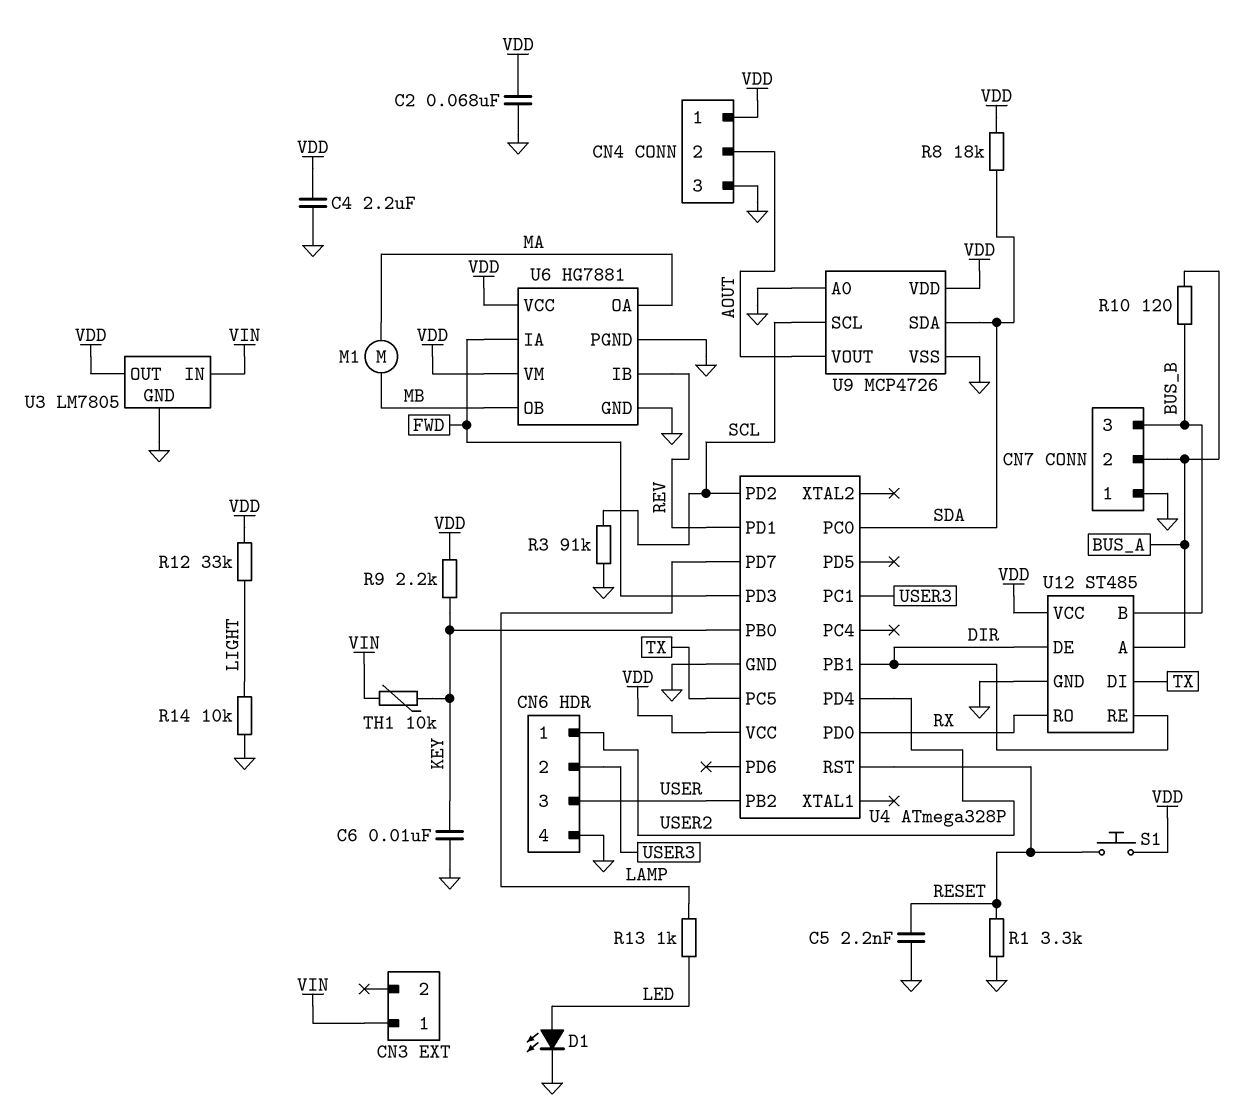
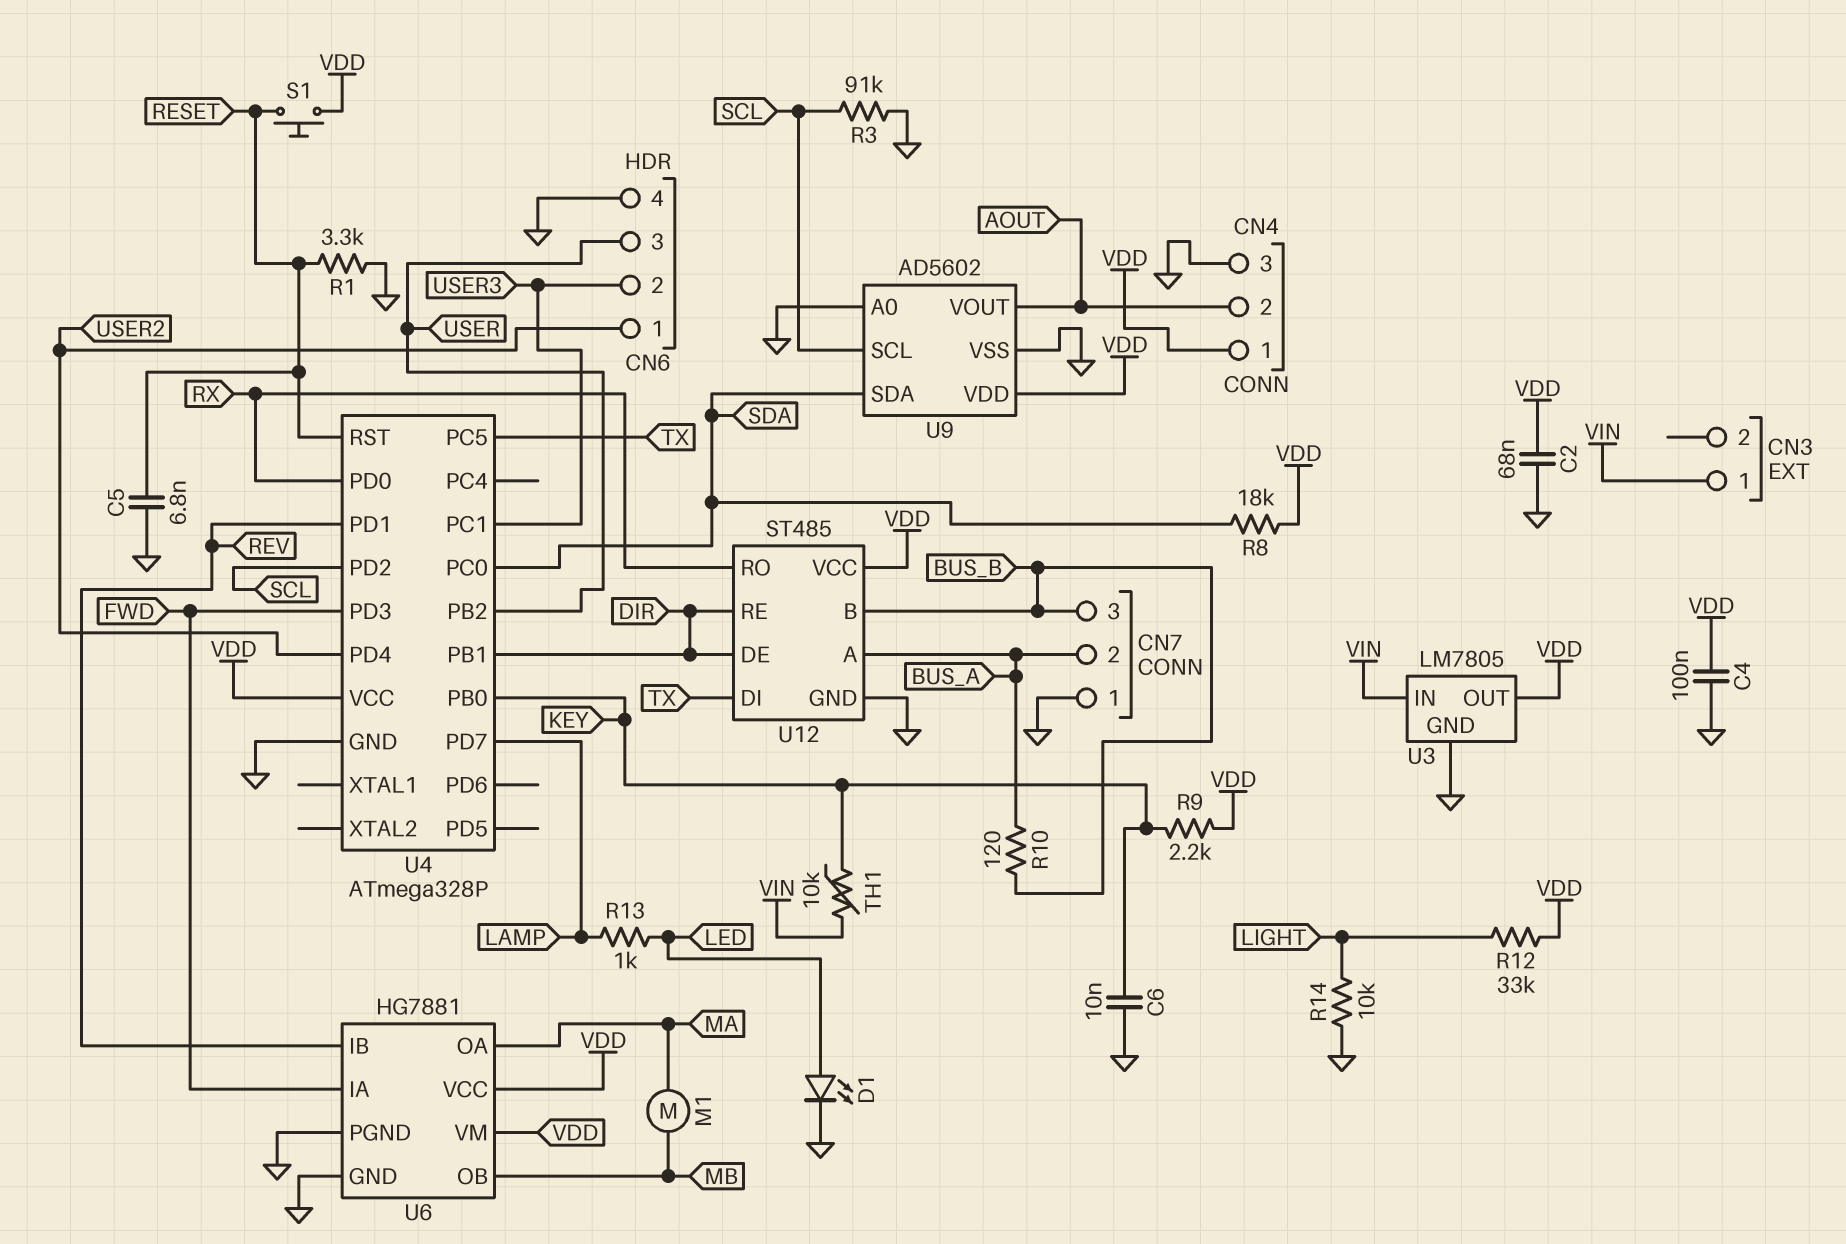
C4: 2.2uF (GND, VDD) -> 100nF (GND, VDD)
C5: 2.2nF (GND, RESET) -> 6.8nF (GND, RESET)
U9: MCP4726 -> AD5602

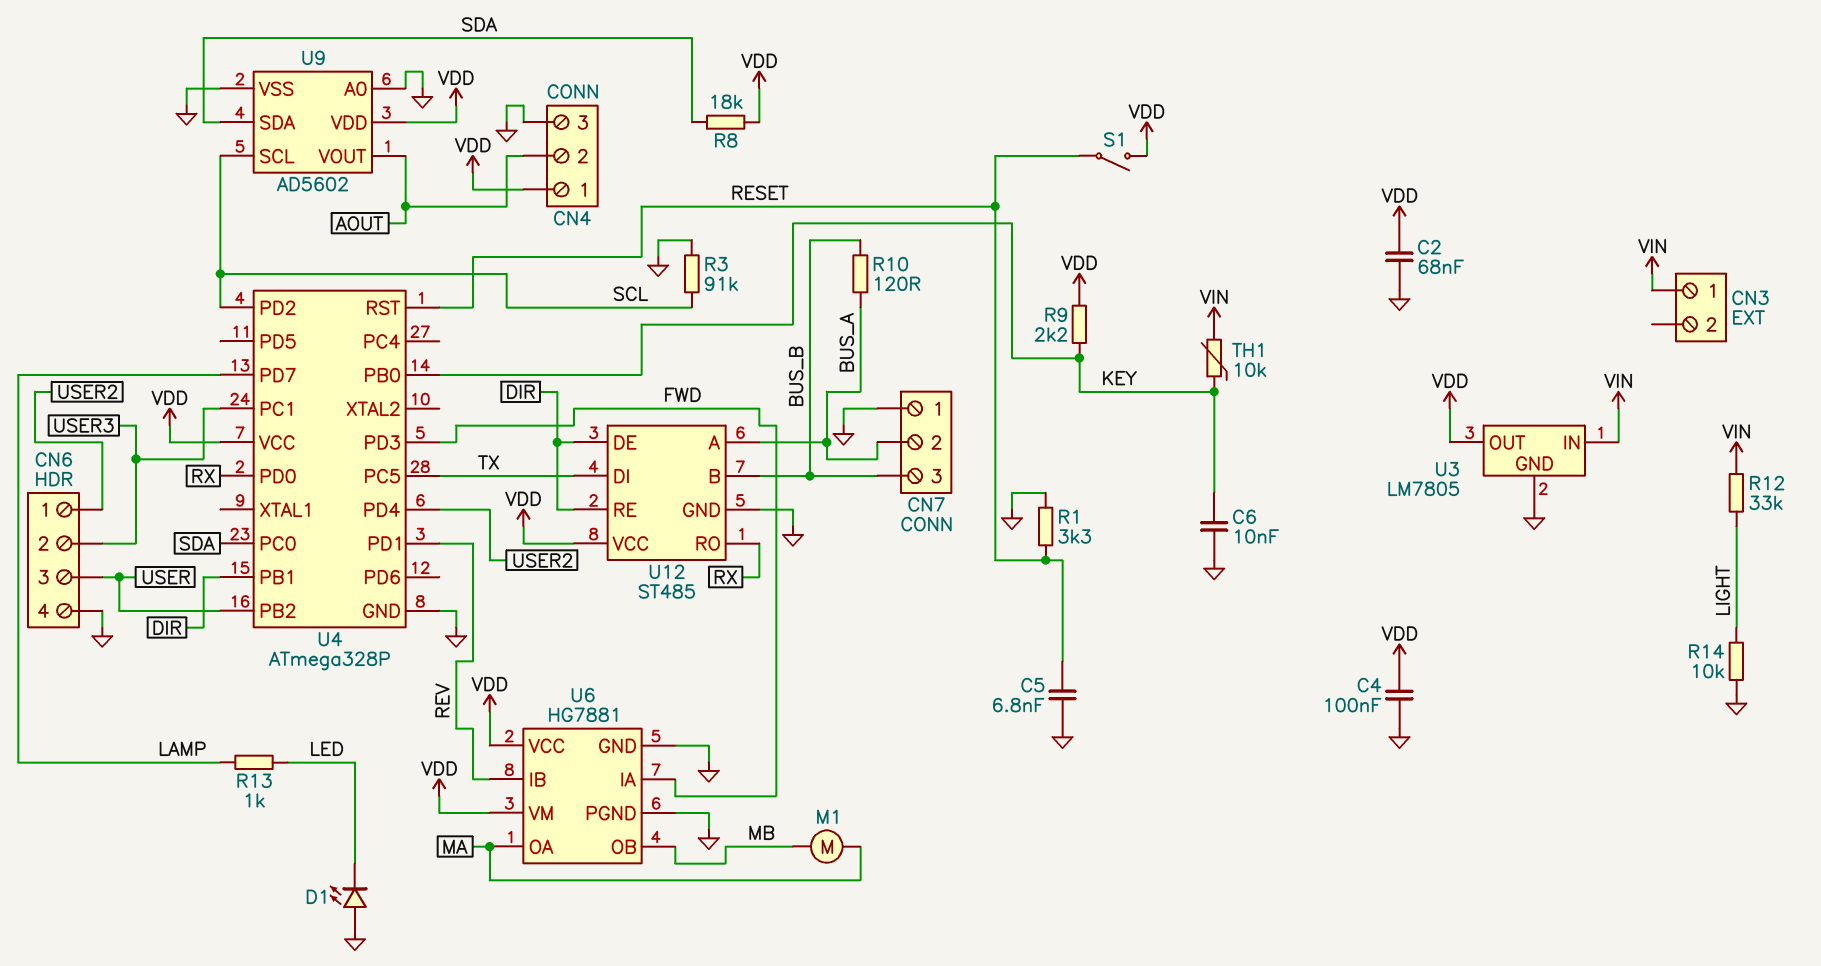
D1: LED (A LED, K GND) -> LED (A GND, K LED)
R12: 33k (LIGHT, VDD) -> 33k (LIGHT, VIN)
S1: button (RESET, VDD) -> switch (RESET, VDD)

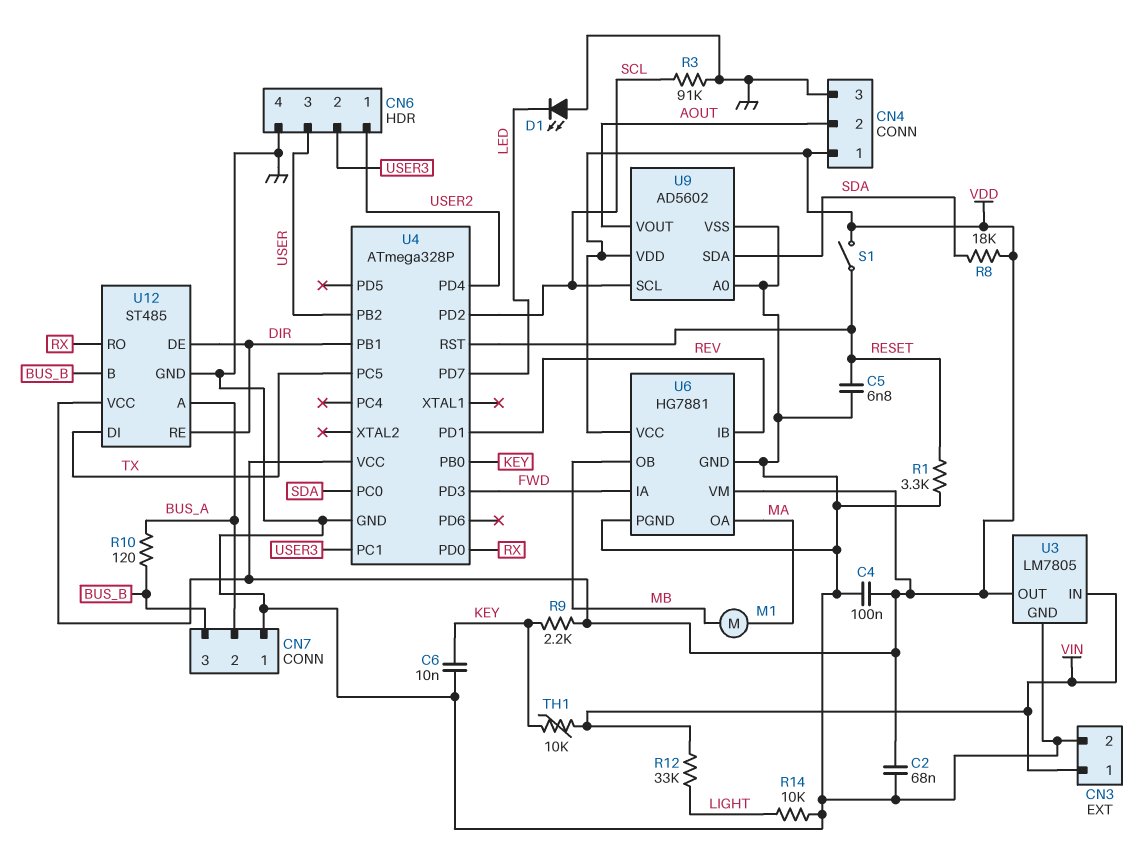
CN3 pin 2: none -> GND
R13: 1k (LAMP, LED) -> none
U4 pin PD7: LAMP -> LED

